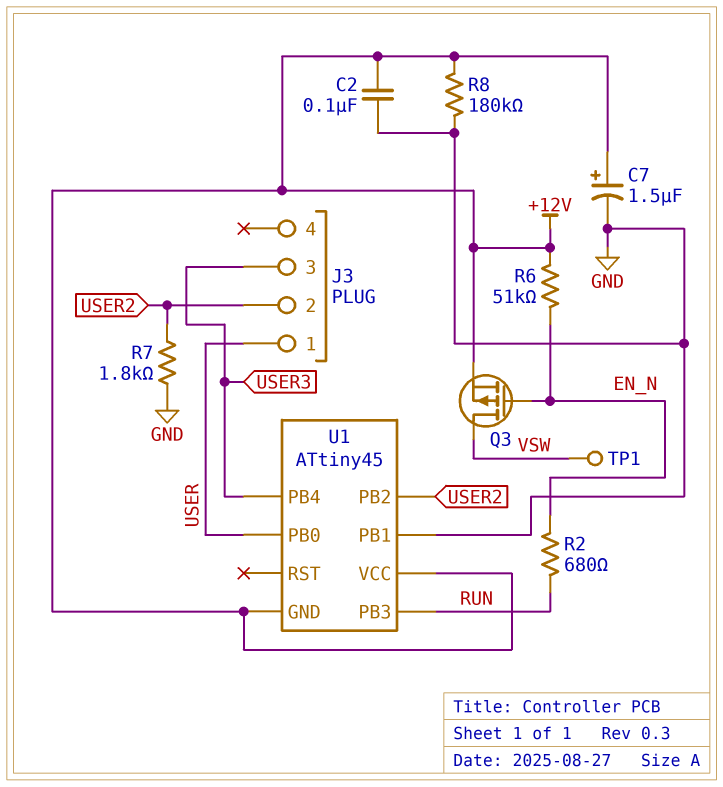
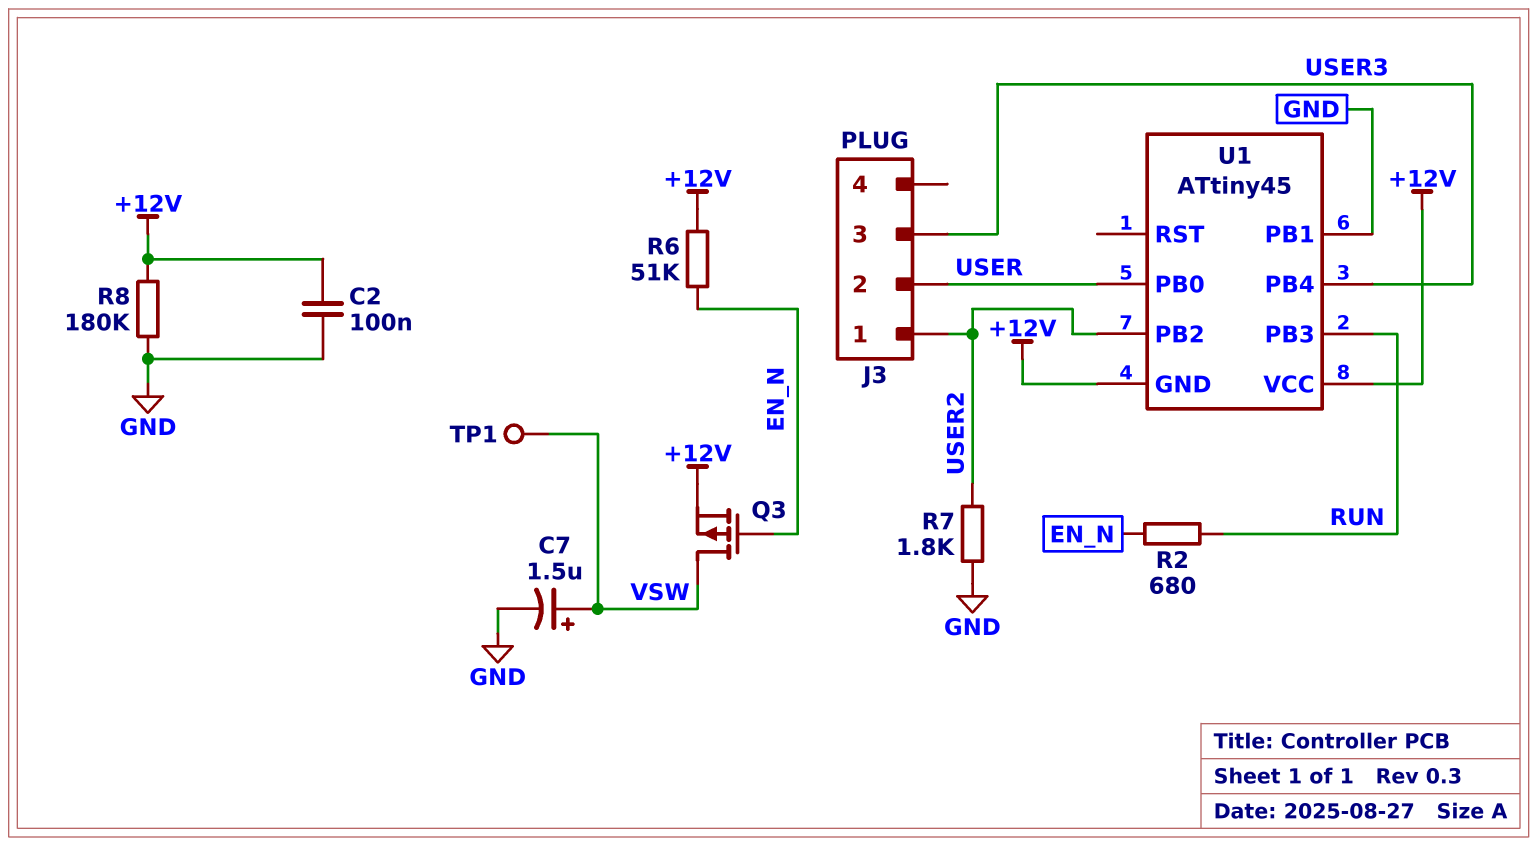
C7: 1.5uF (plus +12V, minus GND) -> 1.5uF (plus VSW, minus GND)
J3 pin 1: USER -> USER2
J3 pin 2: USER2 -> USER

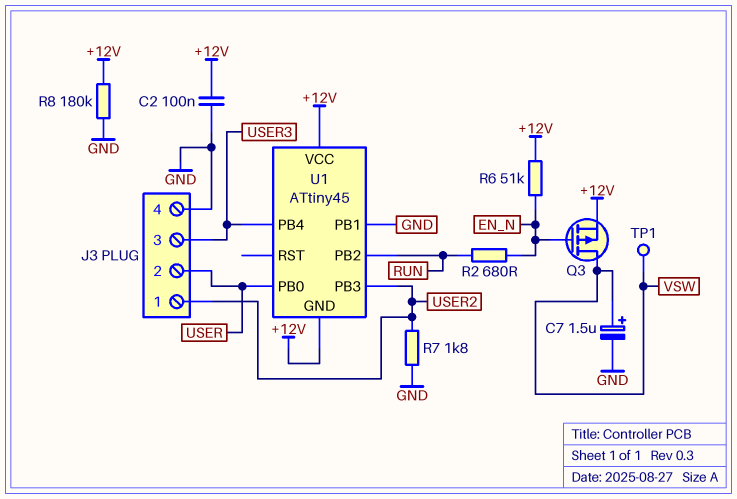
J3 pin 4: none -> GND
U1 pin PB2: USER2 -> RUN
U1 pin PB3: RUN -> USER2

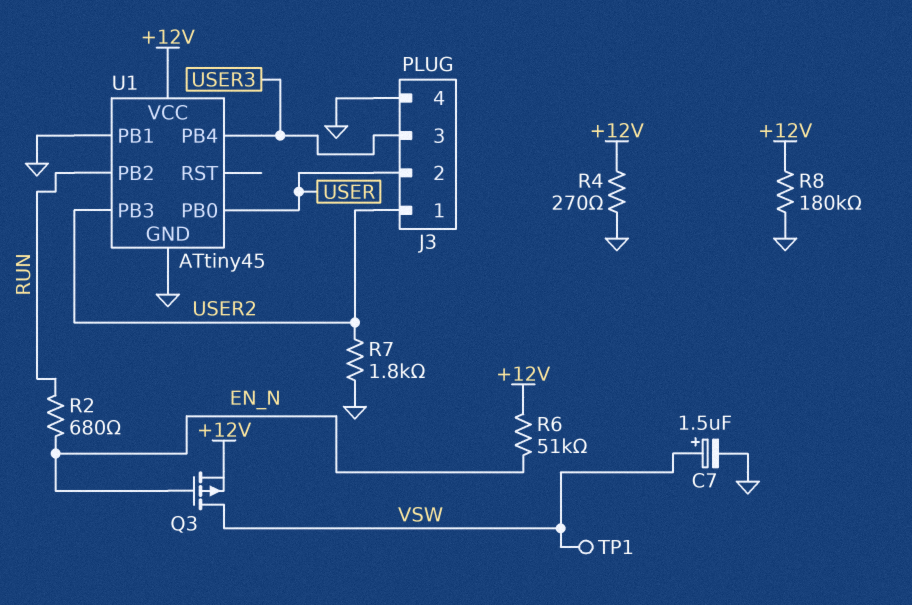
C2: 100nF (+12V, GND) -> none
R4: none -> 270 (+12V, GND)
U1 pin GND: +12V -> GND

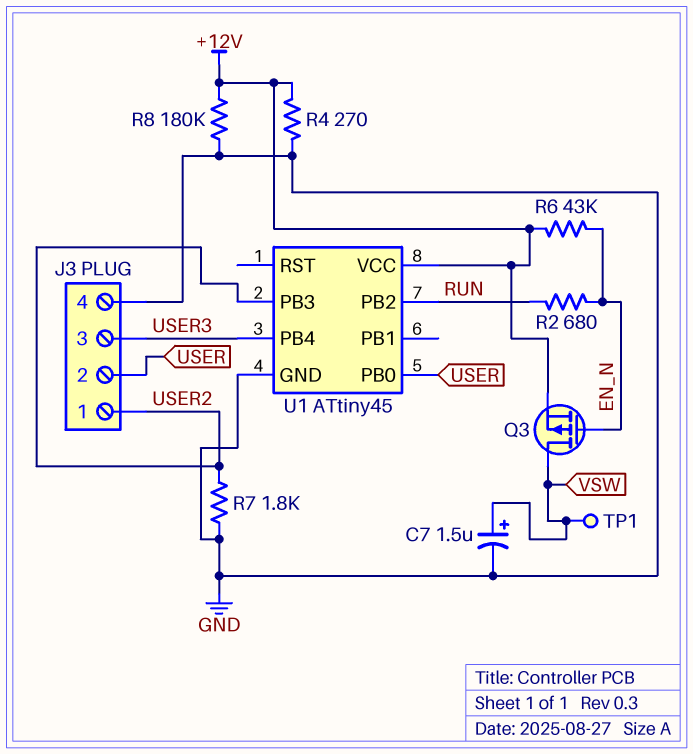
R6: 51k (+12V, EN_N) -> 43k (+12V, EN_N)
U1 pin PB1: GND -> none

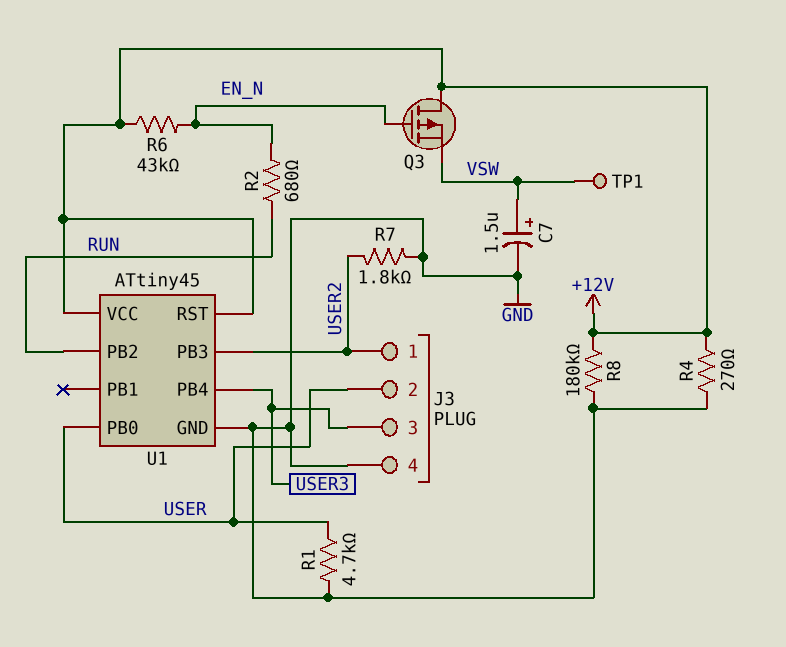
Q3: PMOS (G EN_N, D VSW, S +12V) -> PMOS (G EN_N, D +12V, S VSW)
R1: none -> 4.7k (GND, USER)
U1 pin RST: none -> +12V

